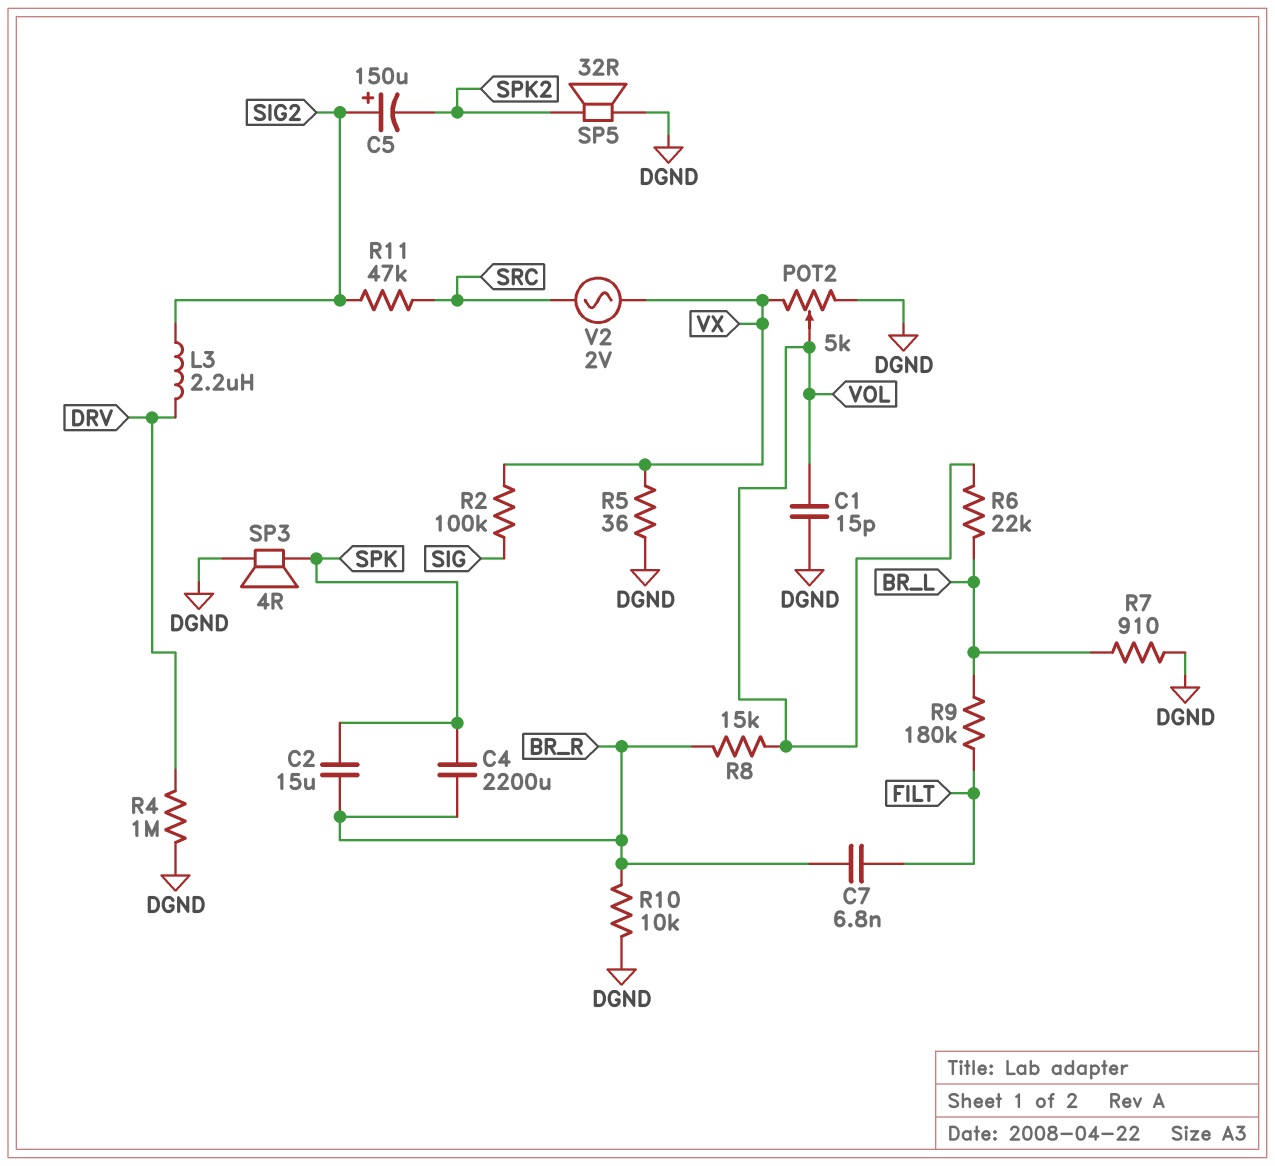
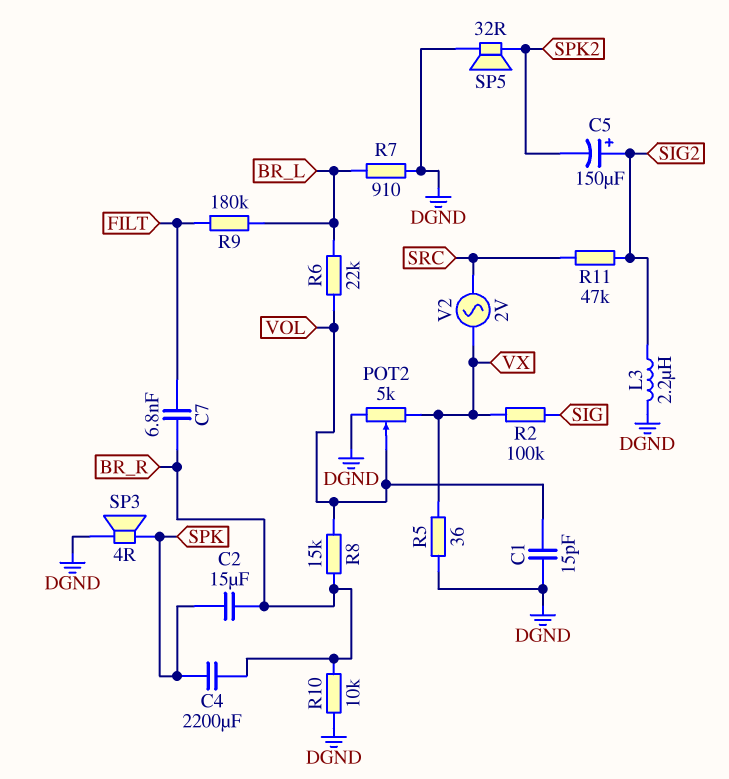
L3: 2.2uH (DRV, SIG2) -> 2.2uH (DGND, SIG2)
R4: 1M (DGND, DRV) -> none

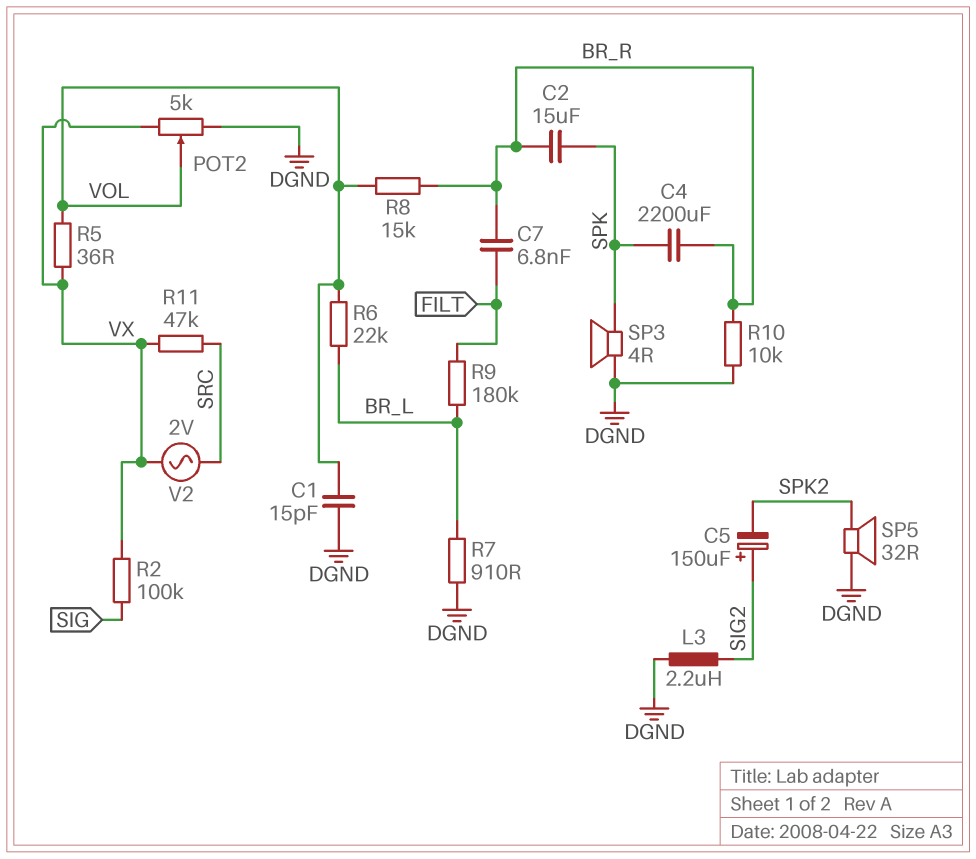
R5: 36 (DGND, VX) -> 36 (VOL, VX)
R11: 47k (SIG2, SRC) -> 47k (SRC, VX)

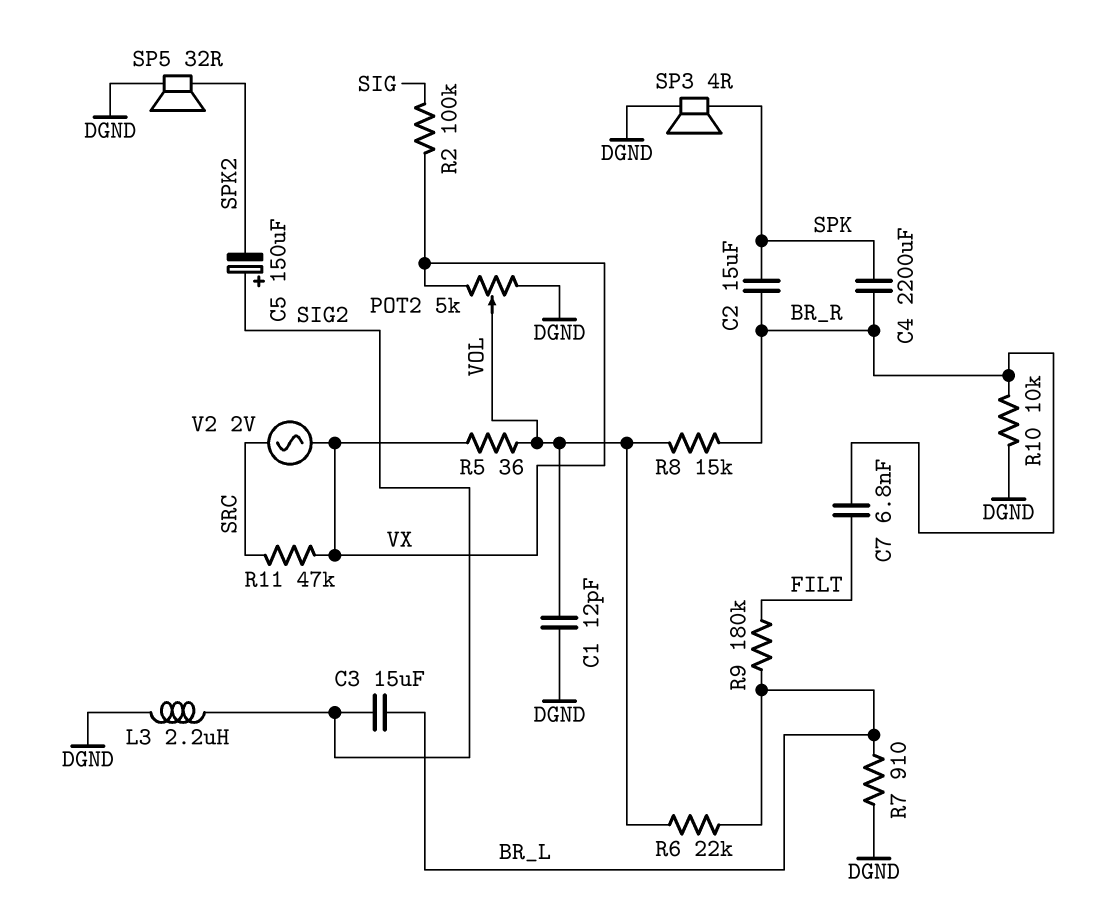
C1: 15pF (DGND, VOL) -> 12pF (DGND, VOL)
C3: none -> 15uF (BR_L, SIG2)

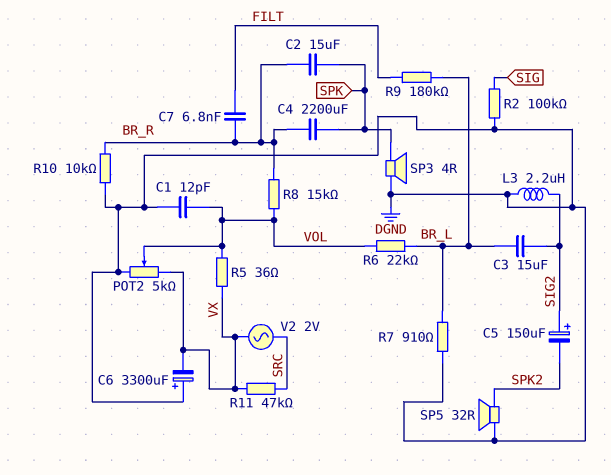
C6: none -> 3300uF (plus DGND, minus VX)
R2: 100k (SIG, VX) -> 100k (DGND, SIG)

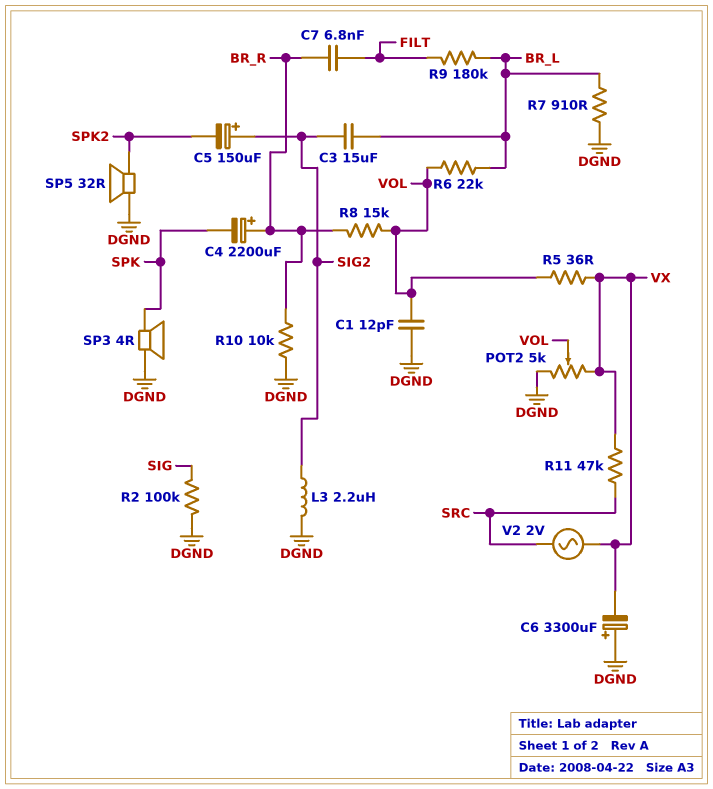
C2: 15uF (BR_R, SPK) -> none
C4: 2200uF (BR_R, SPK) -> 2200uF (plus BR_R, minus SPK)

